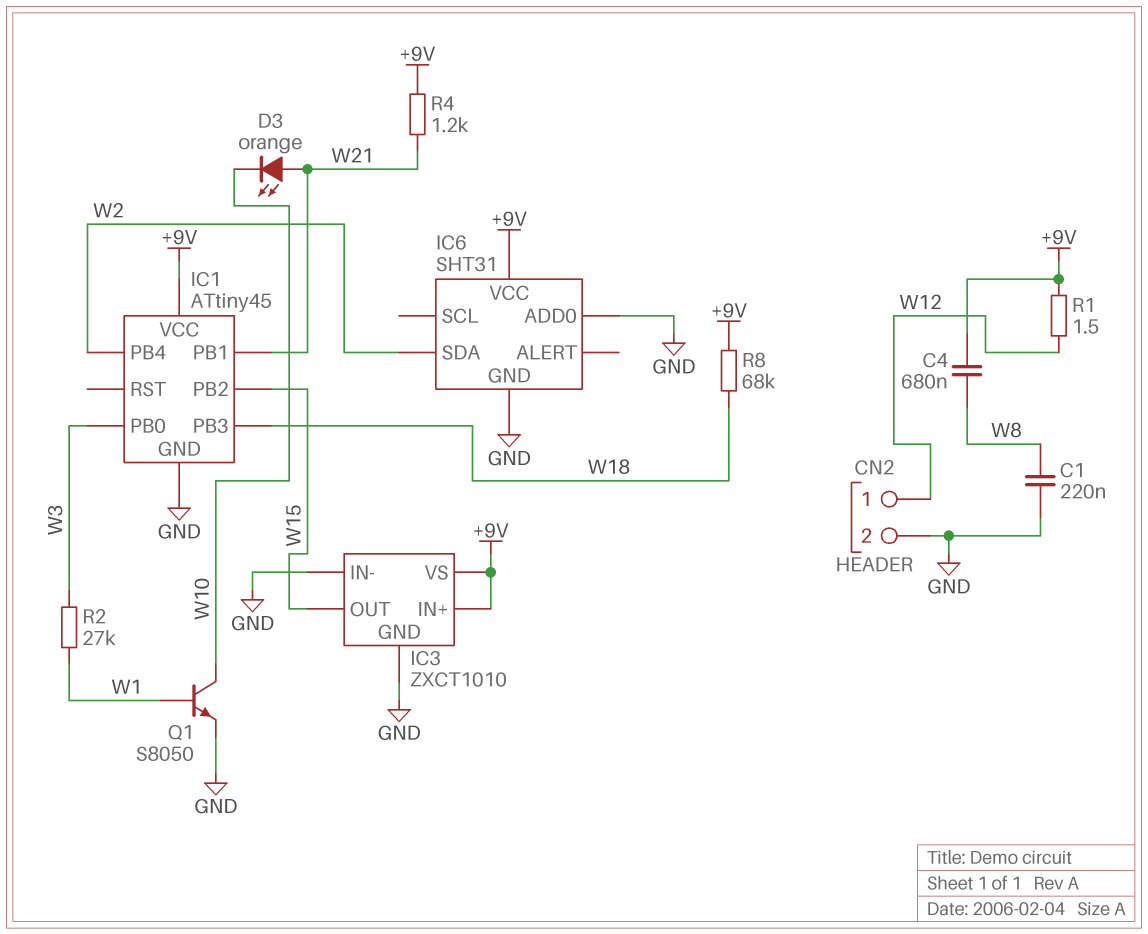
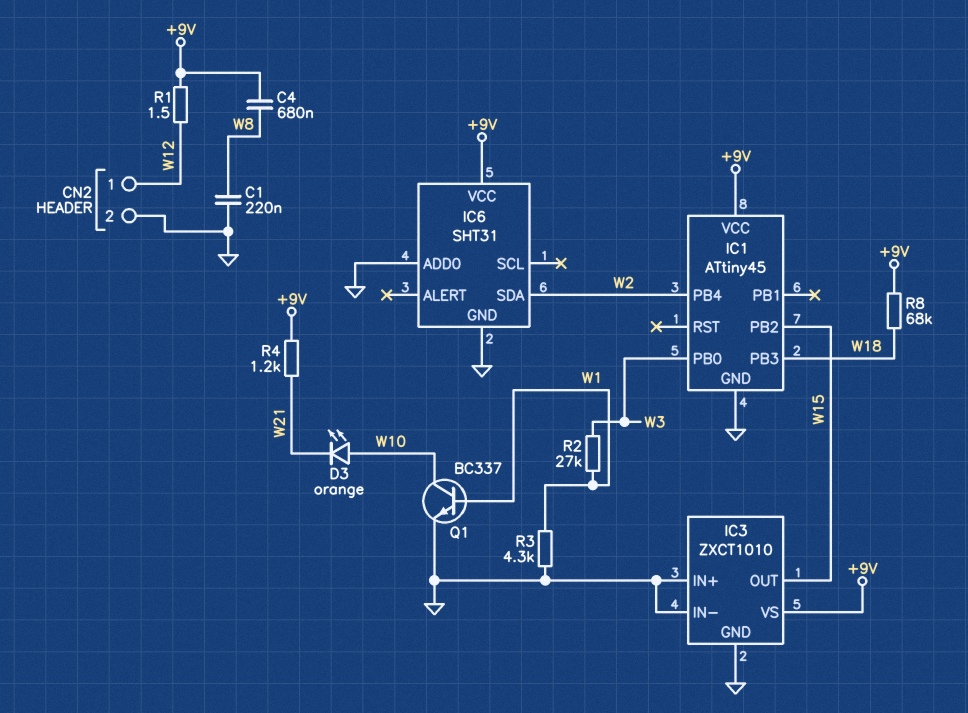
D3: LED orange (A W21, K W10) -> LED orange (A W10, K W21)
IC1 pin PB1: W21 -> none
IC3 pin IN+: +9V -> GND
Q1: NPN S8050 (B W1, C W10, E GND) -> NPN BC337 (B W1, C W10, E GND)
R3: none -> 4.3k (GND, W1)

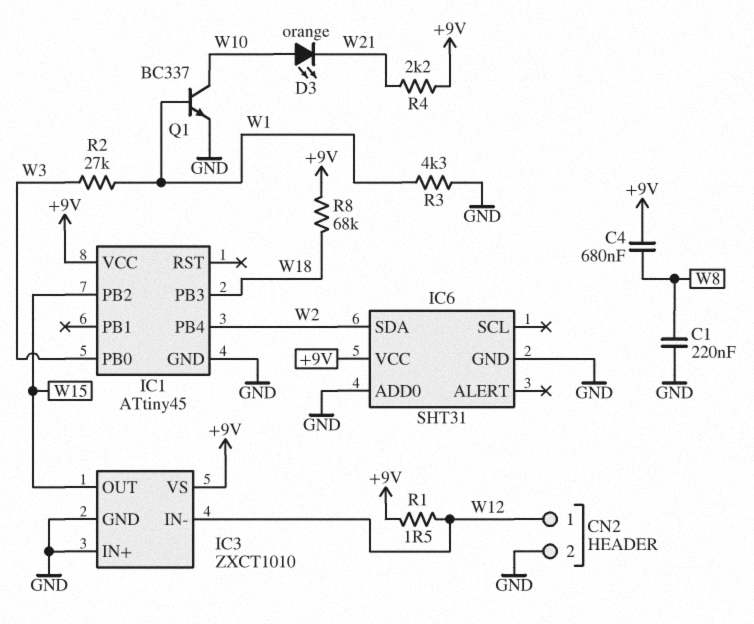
IC3 pin IN-: GND -> W12
R4: 1.2k (+9V, W21) -> 2.2k (+9V, W21)

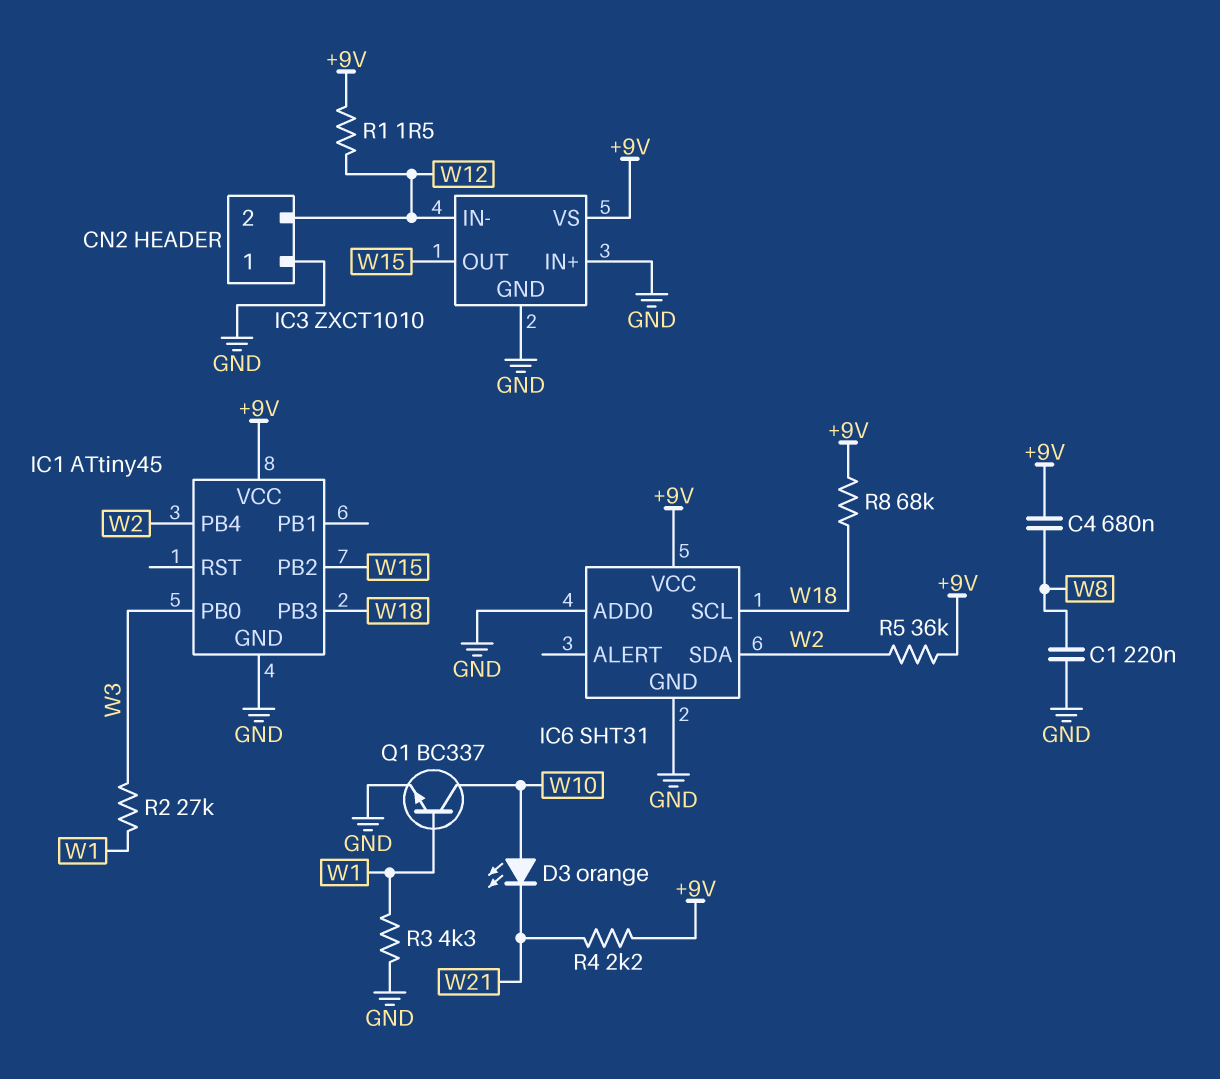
CN2 pin 1: W12 -> GND
CN2 pin 2: GND -> W12
IC6 pin SCL: none -> W18
R5: none -> 36k (+9V, W2)

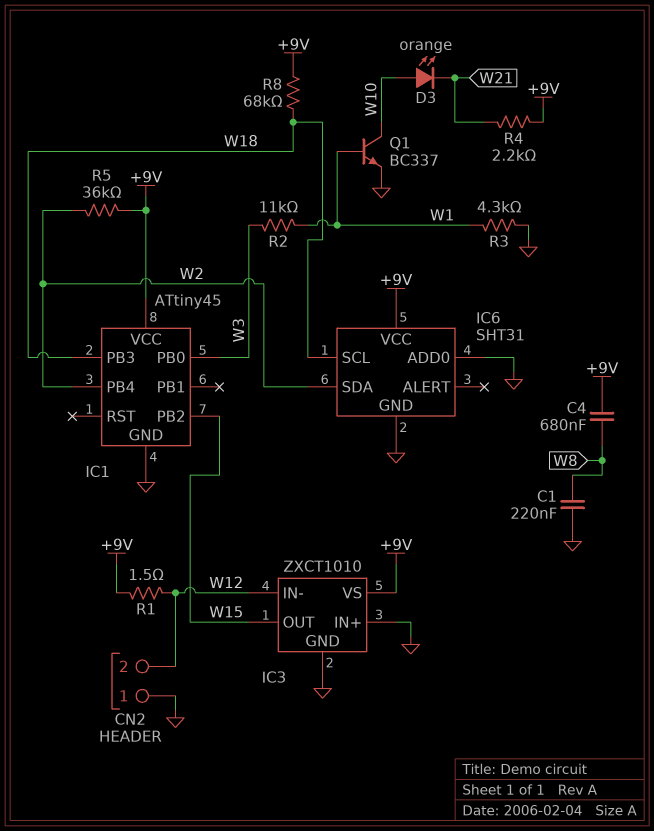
R2: 27k (W1, W3) -> 11k (W1, W3)

